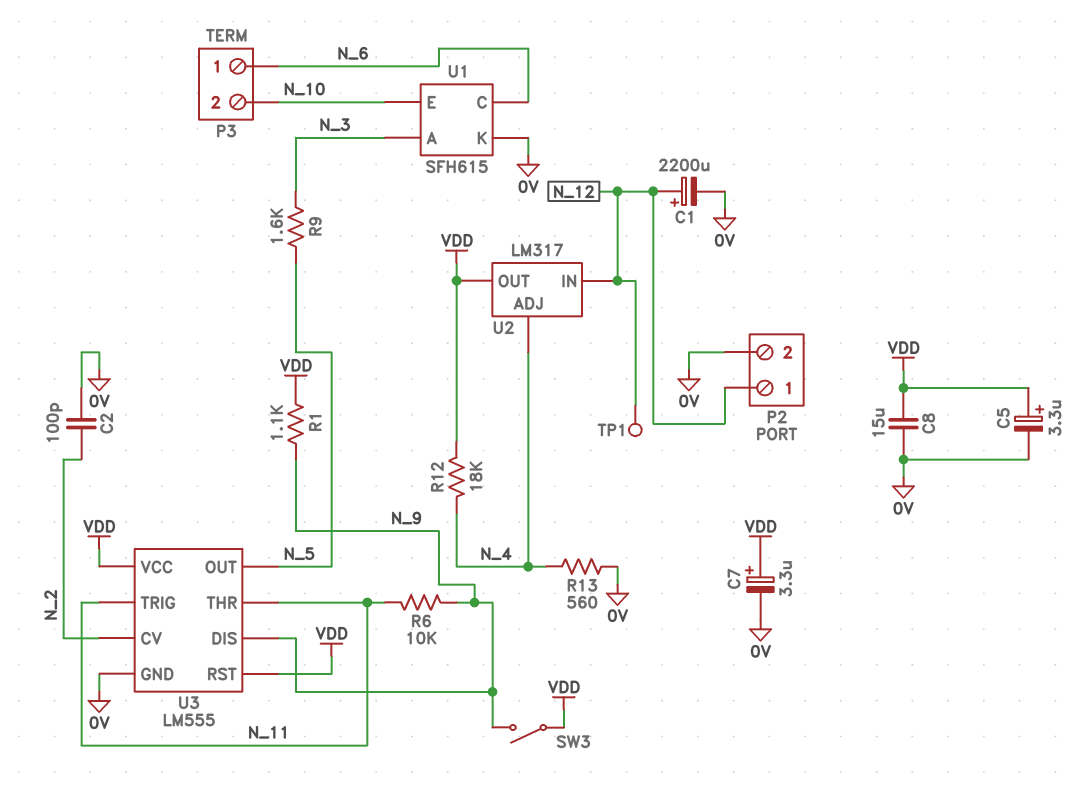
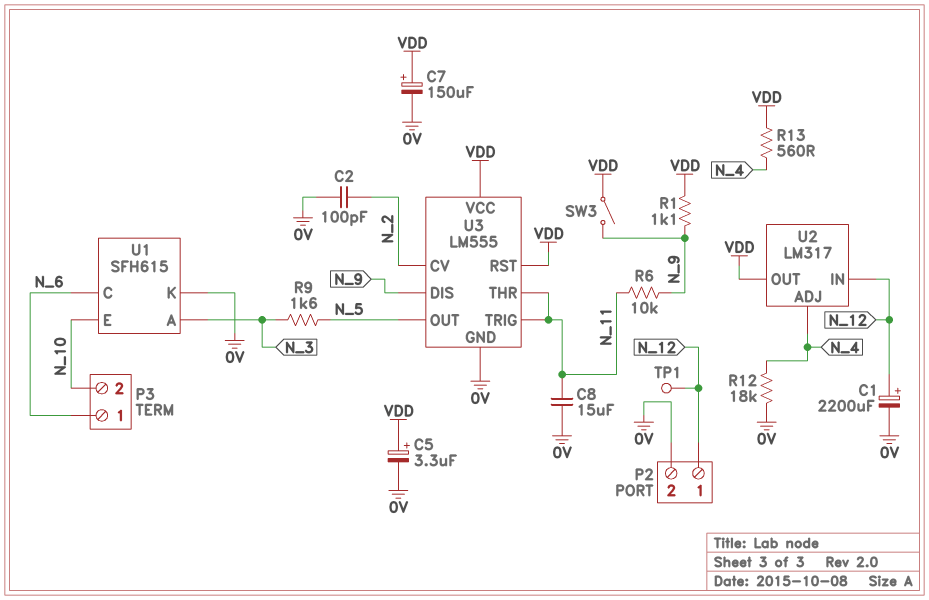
C7: 3.3uF (plus VDD, minus 0V) -> 150uF (plus VDD, minus 0V)
C8: 15uF (0V, VDD) -> 15uF (0V, N_11)
R12: 18k (N_4, VDD) -> 18k (0V, N_4)
R13: 560 (0V, N_4) -> 560 (N_4, VDD)

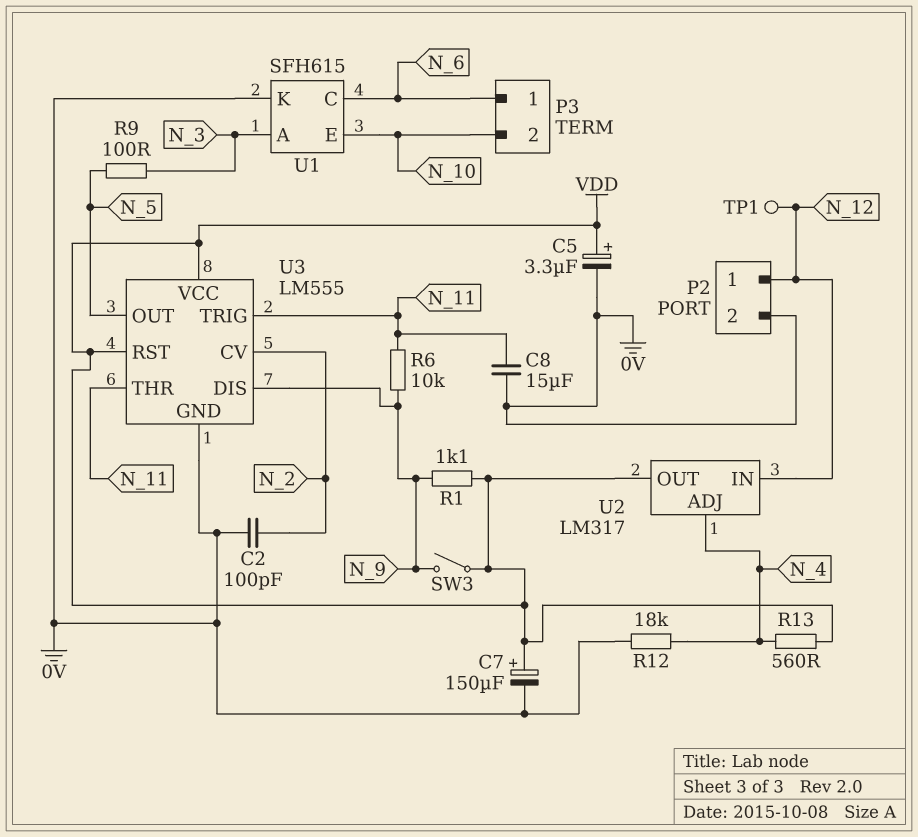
C1: 2200uF (plus N_12, minus 0V) -> none
R9: 1.6k (N_3, N_5) -> 100 (N_3, N_5)

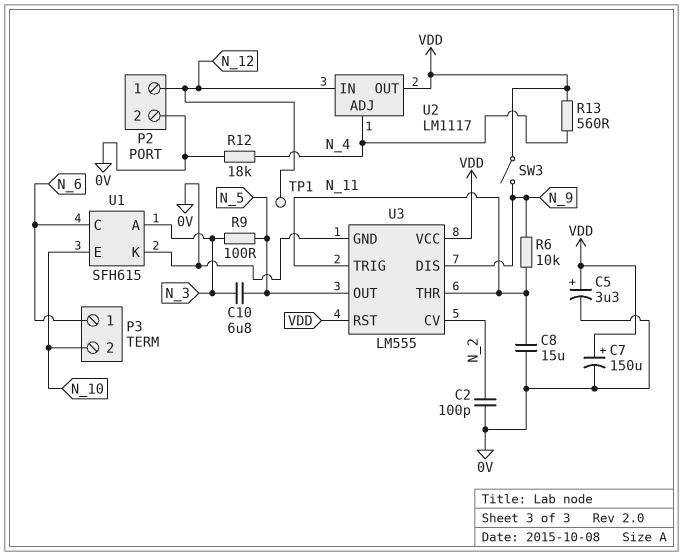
C10: none -> 6.8uF (N_3, N_5)
R1: 1.1k (N_9, VDD) -> none
U2: LM317 -> LM1117

